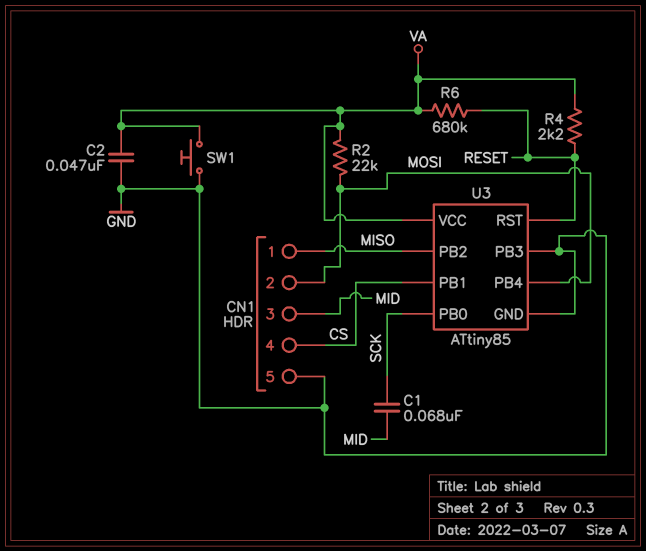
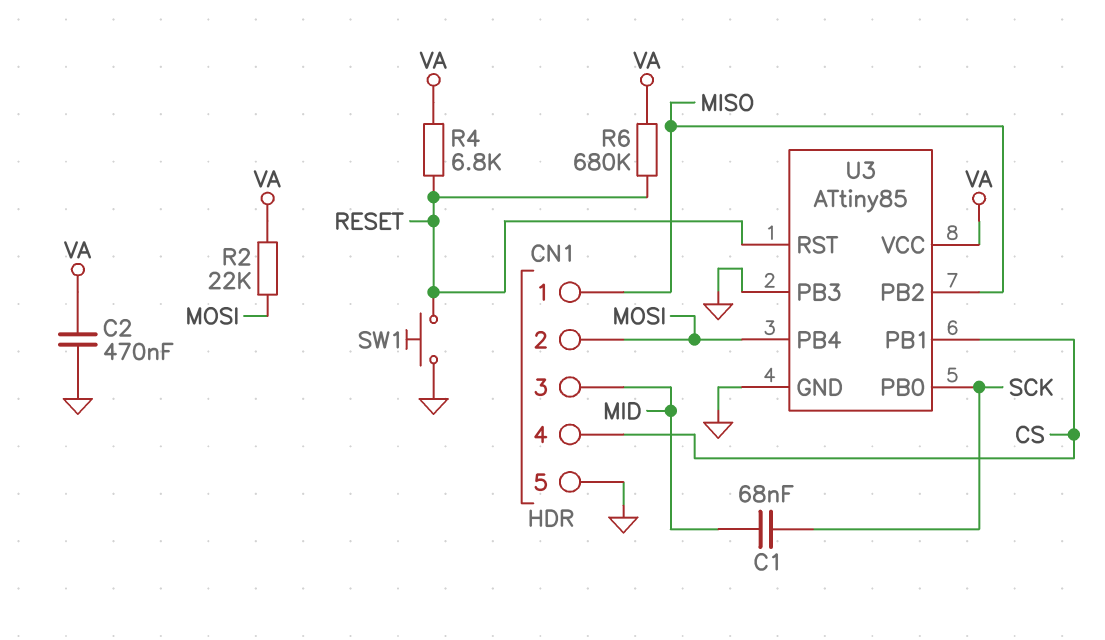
C2: 47nF (GND, VA) -> 470nF (GND, VA)
R4: 2.2k (RESET, VA) -> 6.8k (RESET, VA)
SW1: button (GND, VA) -> button (GND, RESET)

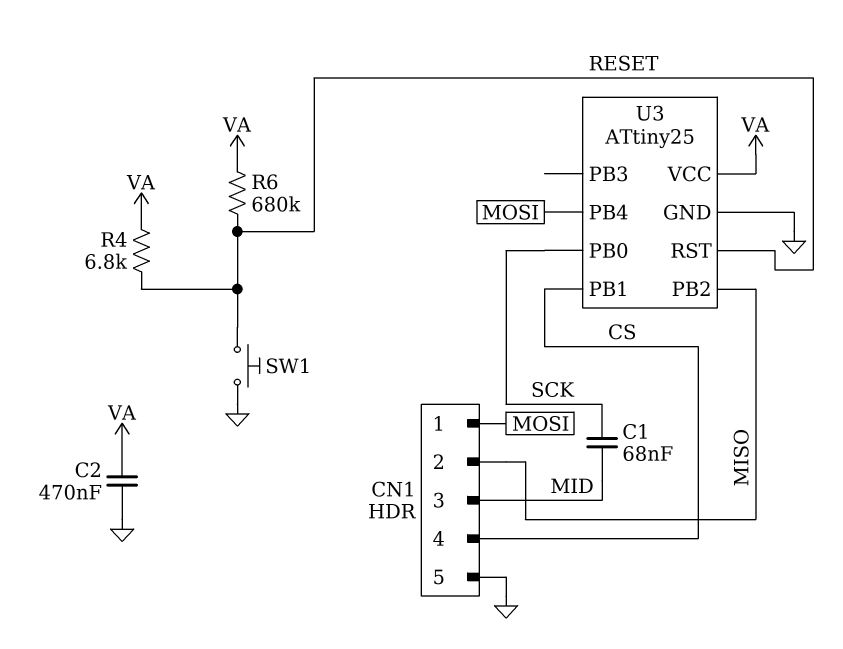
CN1 pin 1: MISO -> MOSI
CN1 pin 2: MOSI -> MISO
R2: 22k (MOSI, VA) -> none
U3: ATtiny85 -> ATtiny25
U3 pin PB3: GND -> none

